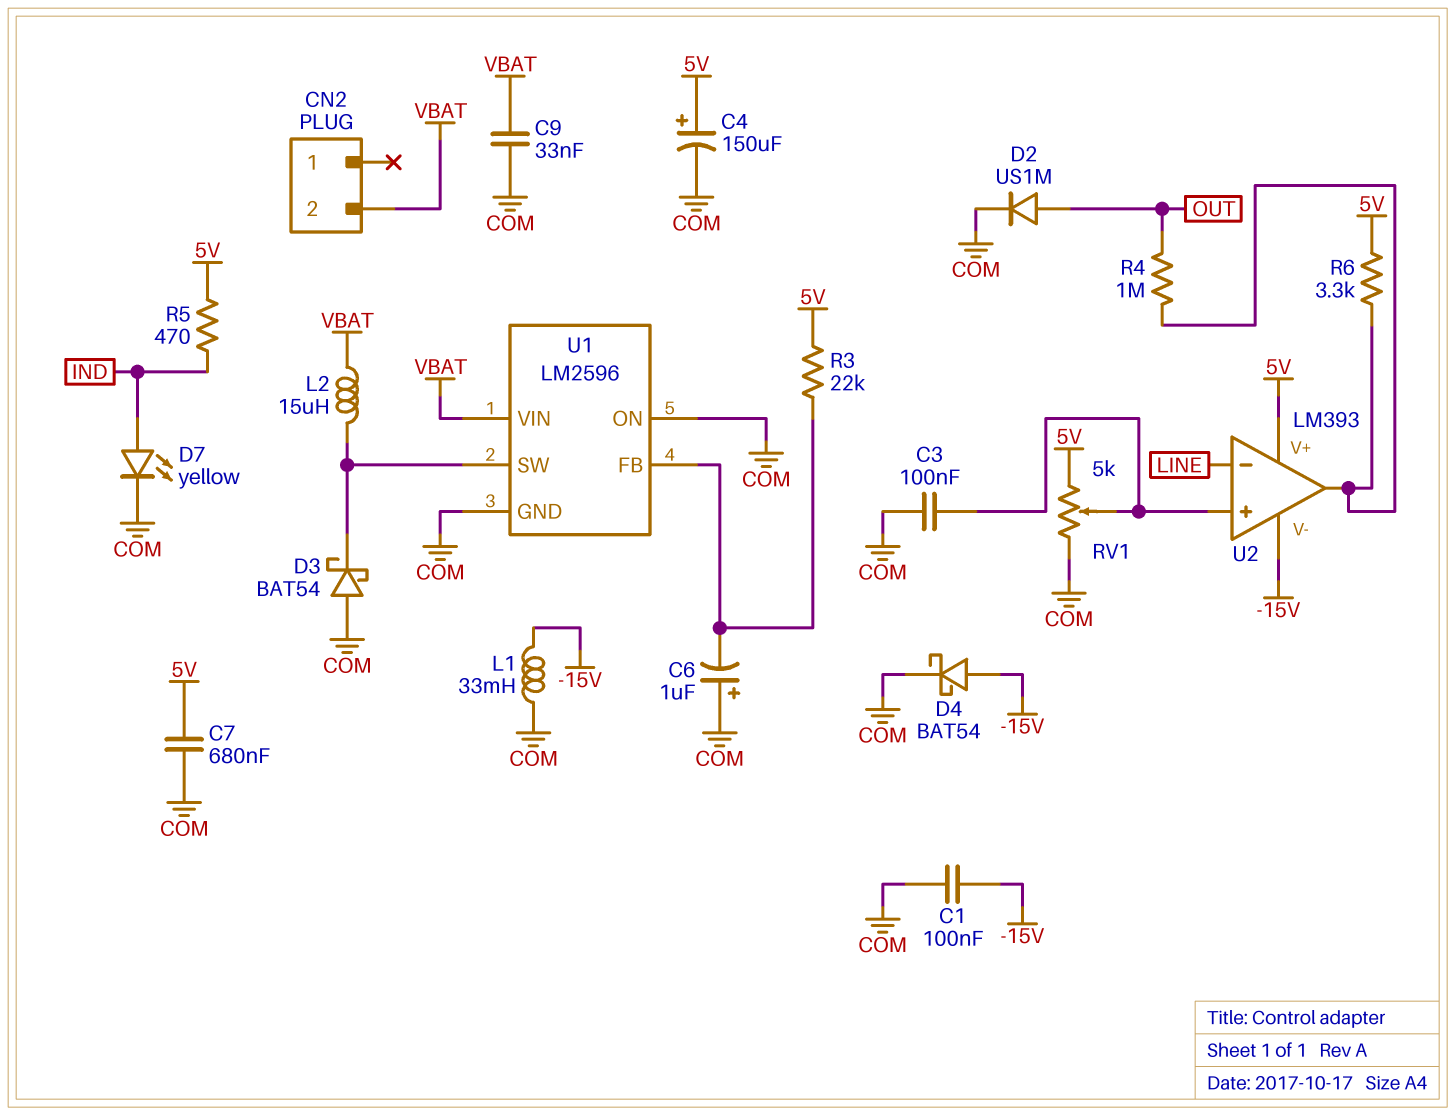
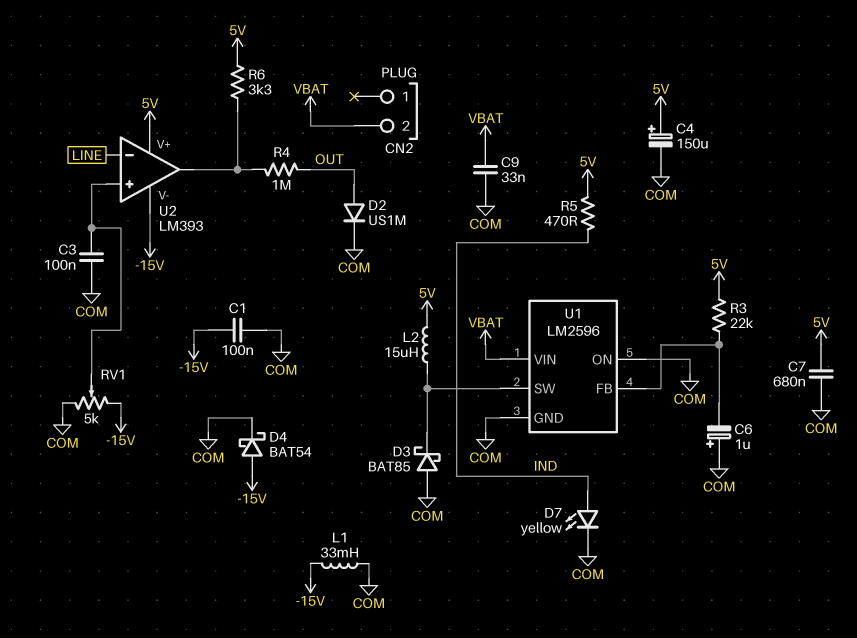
D3: schottky BAT54 (A COM, K U1/SW) -> schottky BAT85 (A COM, K U1/SW)
L2: 15uH (U1/SW, VBAT) -> 15uH (5V, U1/SW)
RV1: 5k (5V, COM, wiper U2/in+) -> 5k (-15V, COM, wiper U2/in+)

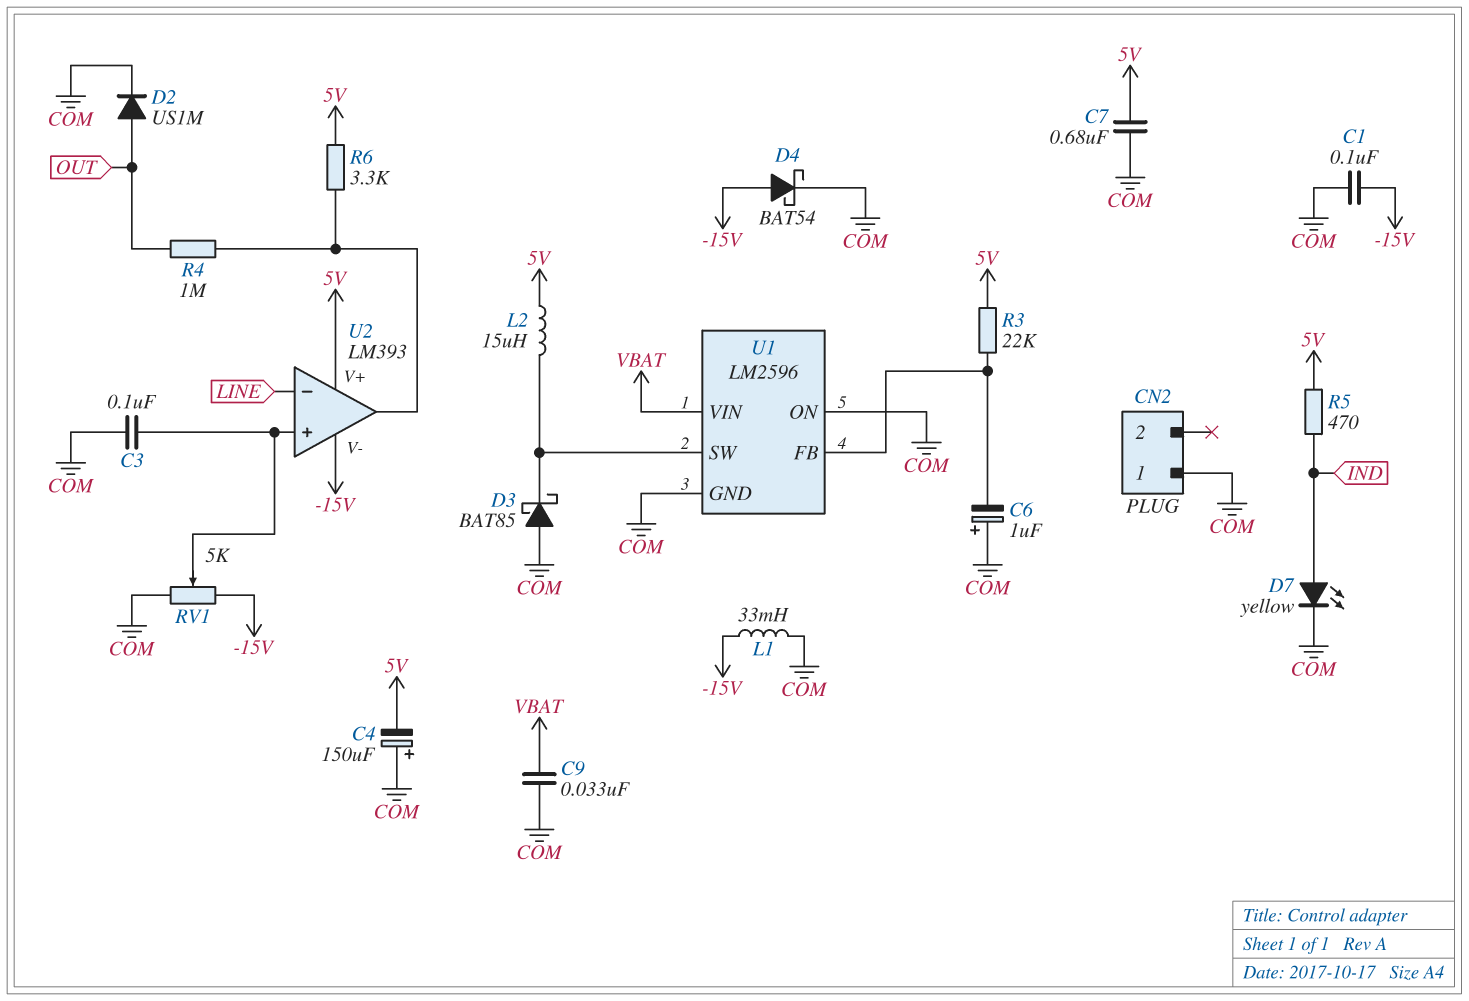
C4: 150uF (plus 5V, minus COM) -> 150uF (plus COM, minus 5V)
CN2 pin 1: none -> COM
CN2 pin 2: VBAT -> none

